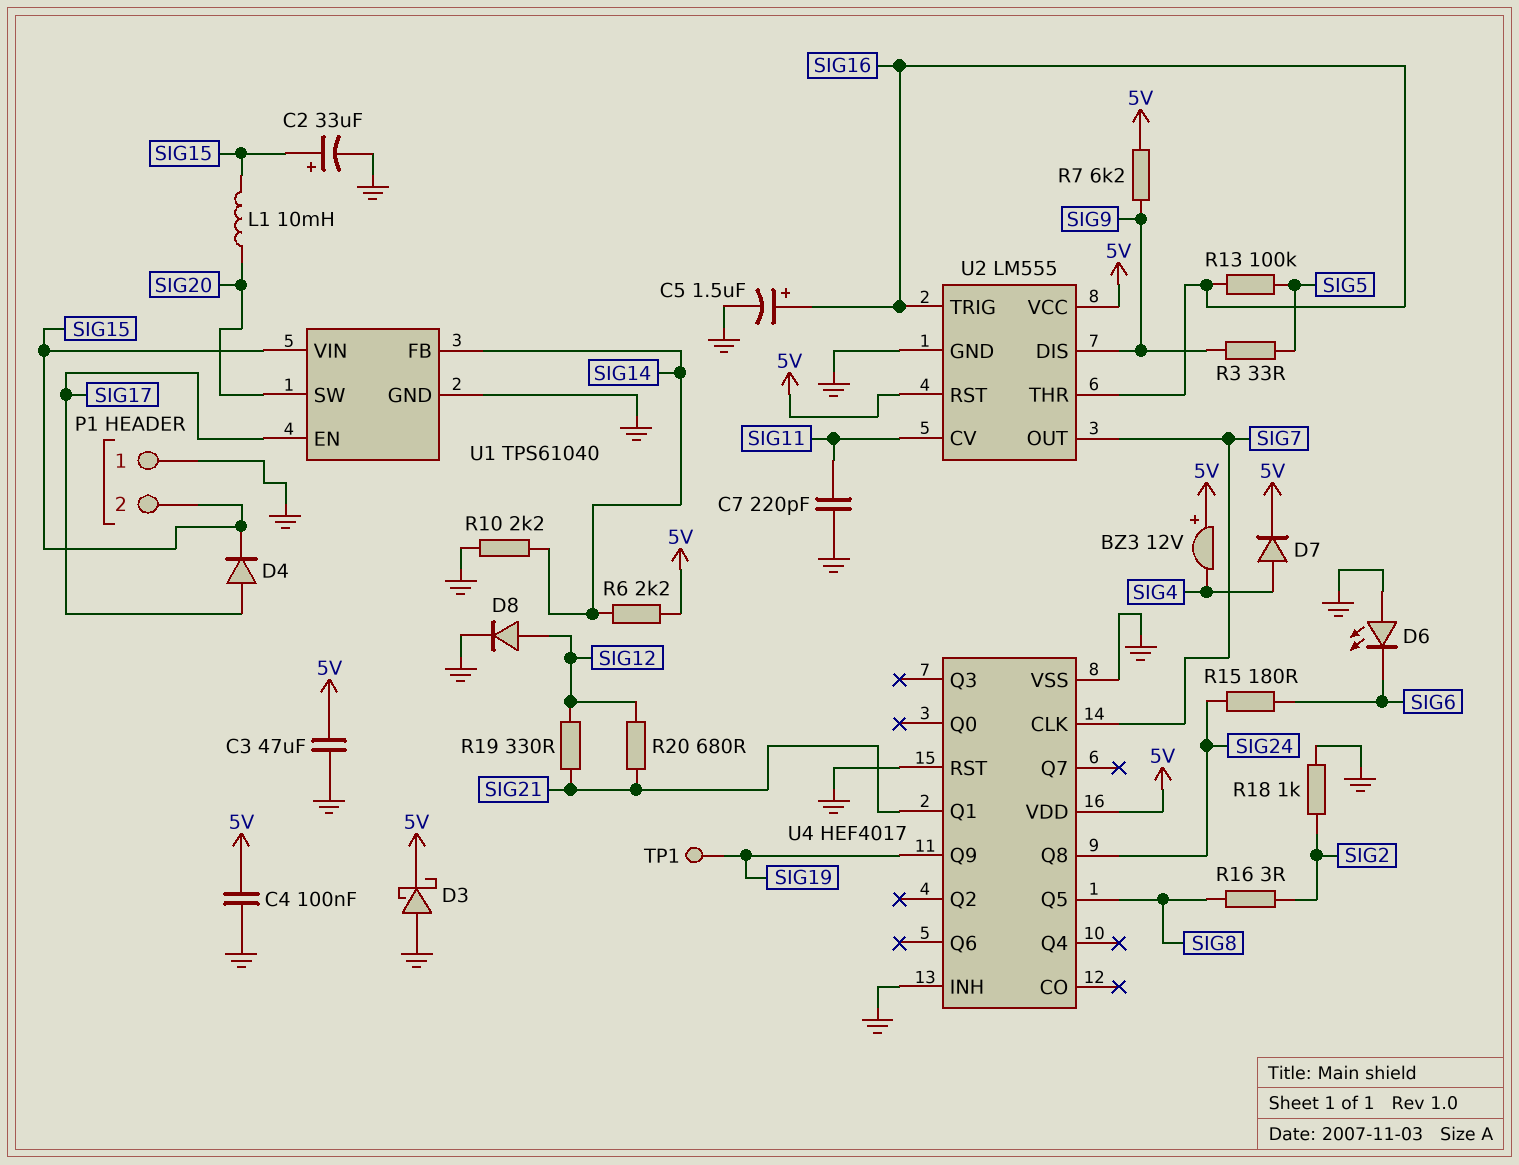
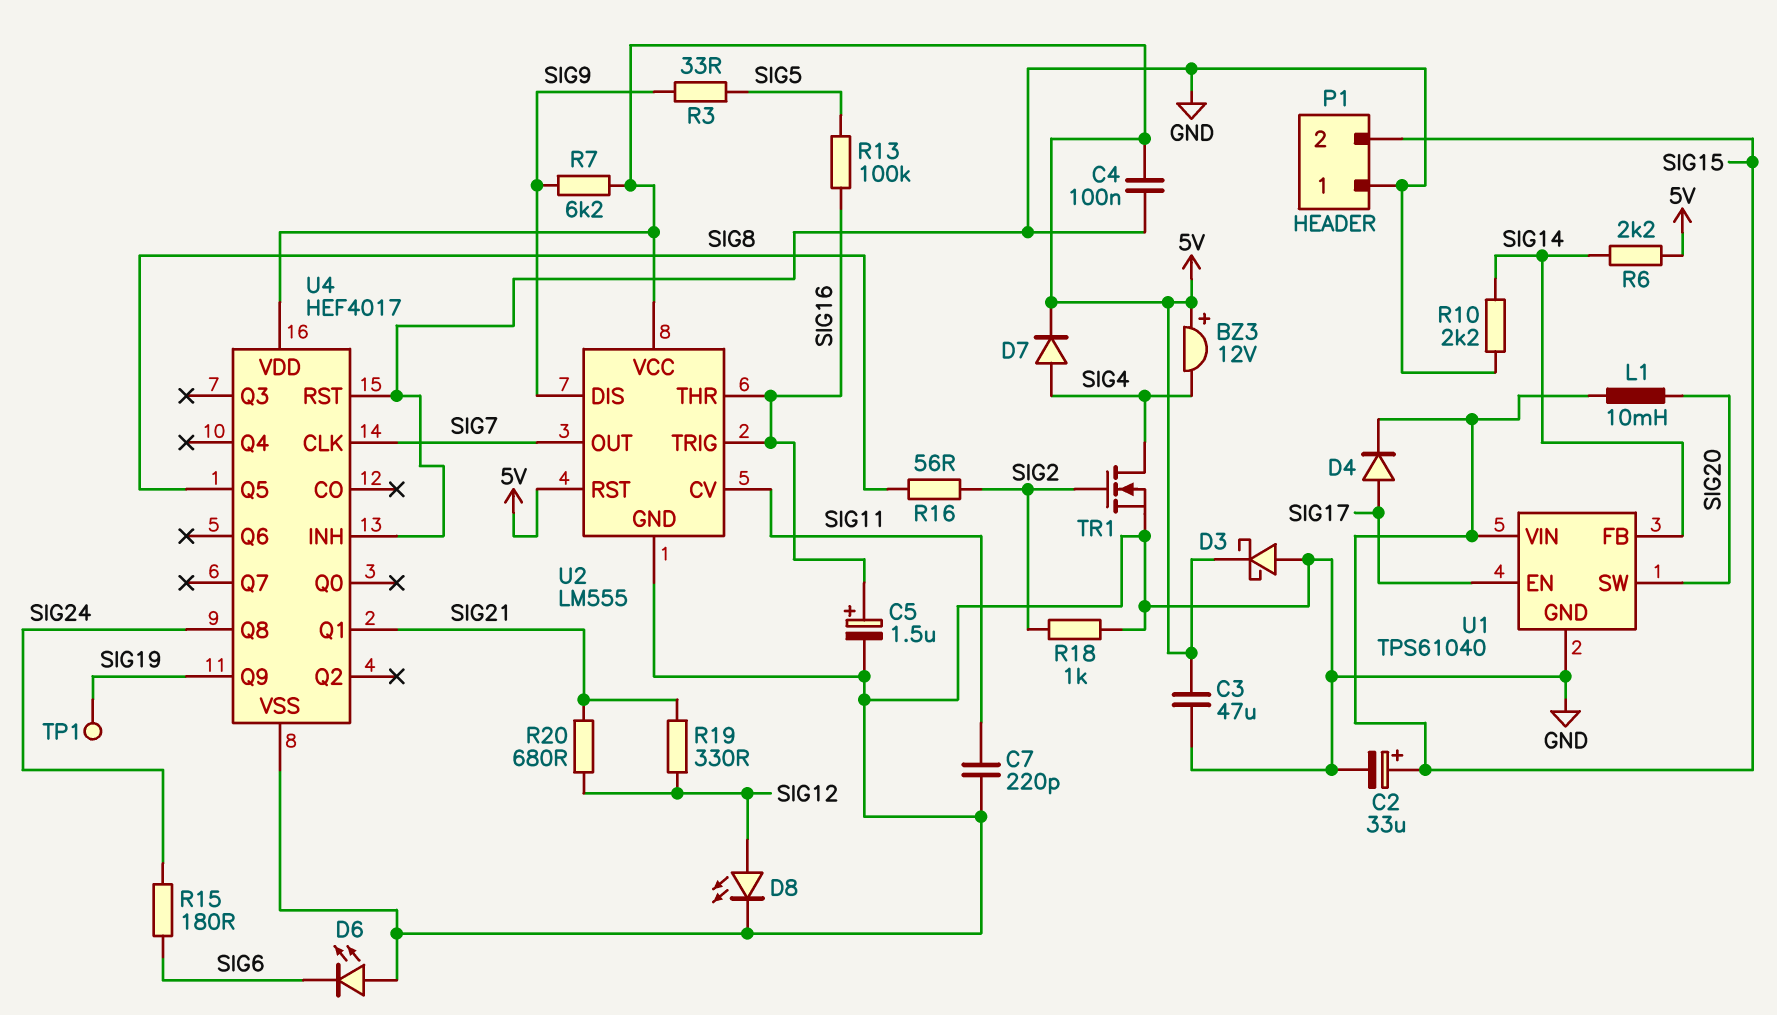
D8: diode (A SIG12, K GND) -> LED (A SIG12, K GND)
R16: 3 (SIG2, SIG8) -> 56 (SIG2, SIG8)
TR1: none -> NMOS (G SIG2, D SIG4, S GND)

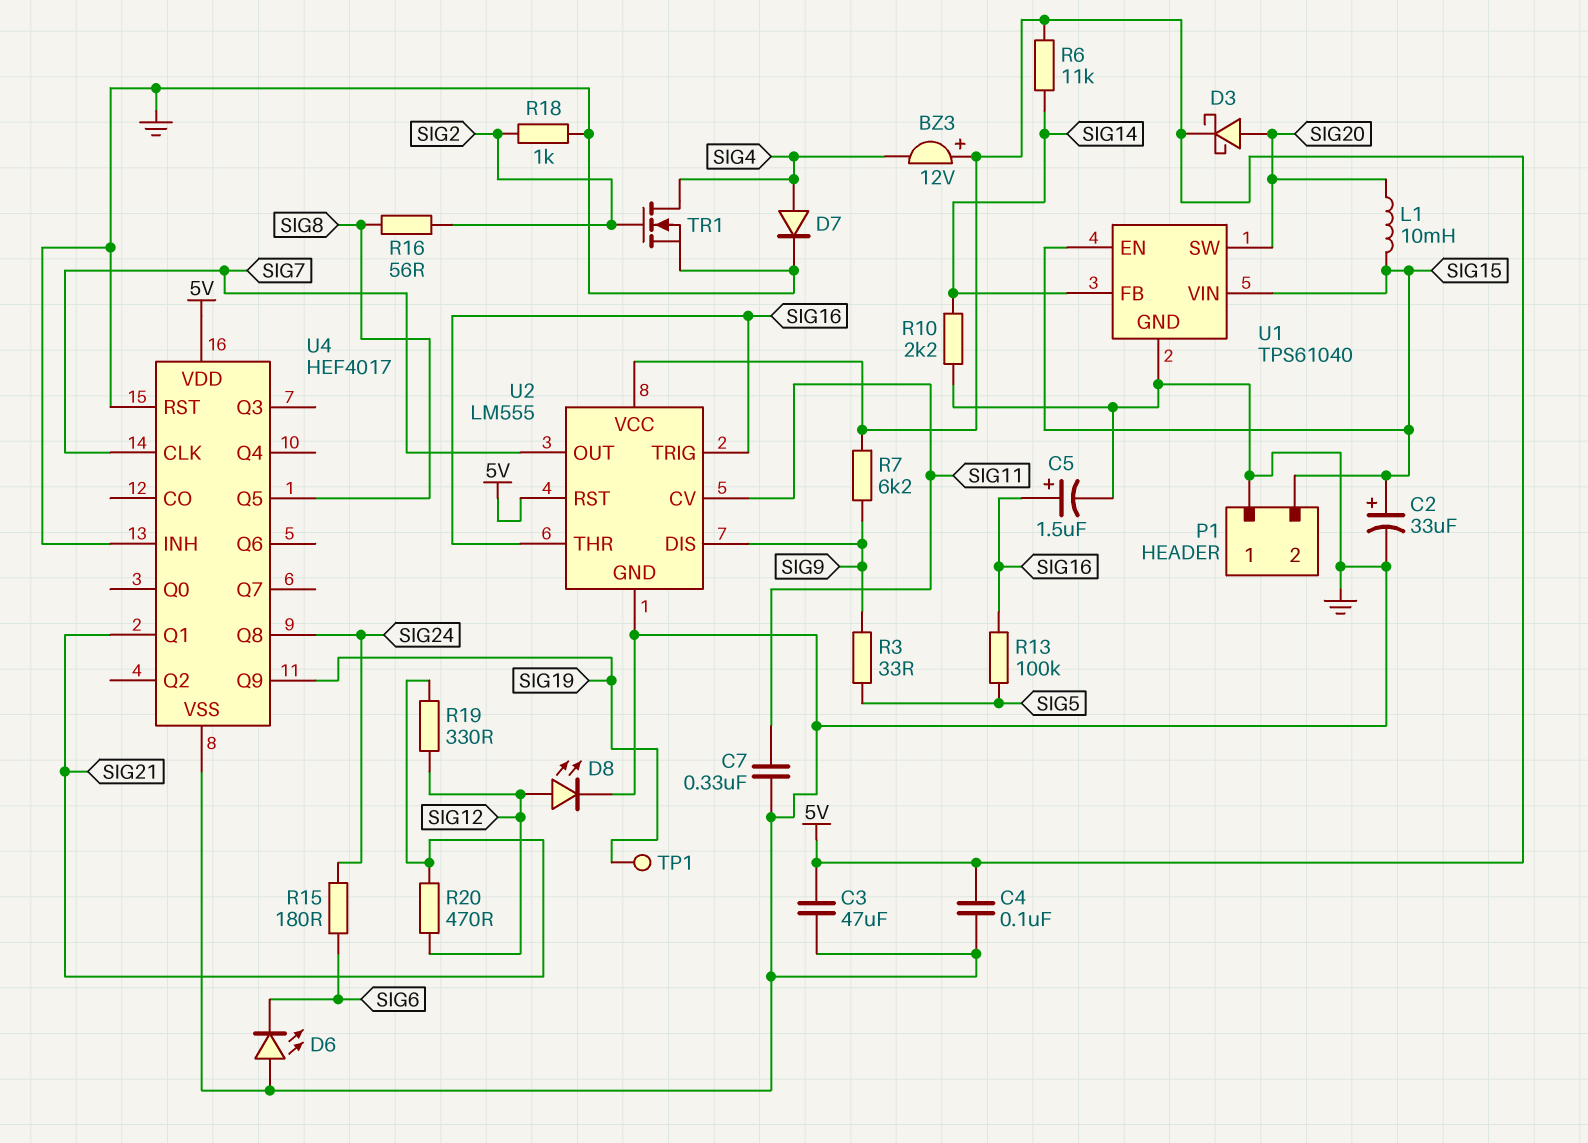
C7: 220pF (GND, SIG11) -> 330nF (GND, SIG11)
D3: schottky (A GND, K 5V) -> schottky (A SIG20, K 5V)
D4: diode (A SIG17, K SIG15) -> none
D7: diode (A SIG4, K 5V) -> diode (A SIG4, K GND)
R6: 2.2k (5V, SIG14) -> 11k (5V, SIG14)
R20: 680 (SIG12, SIG21) -> 470 (SIG12, SIG21)
U1 pin EN: SIG17 -> SIG15

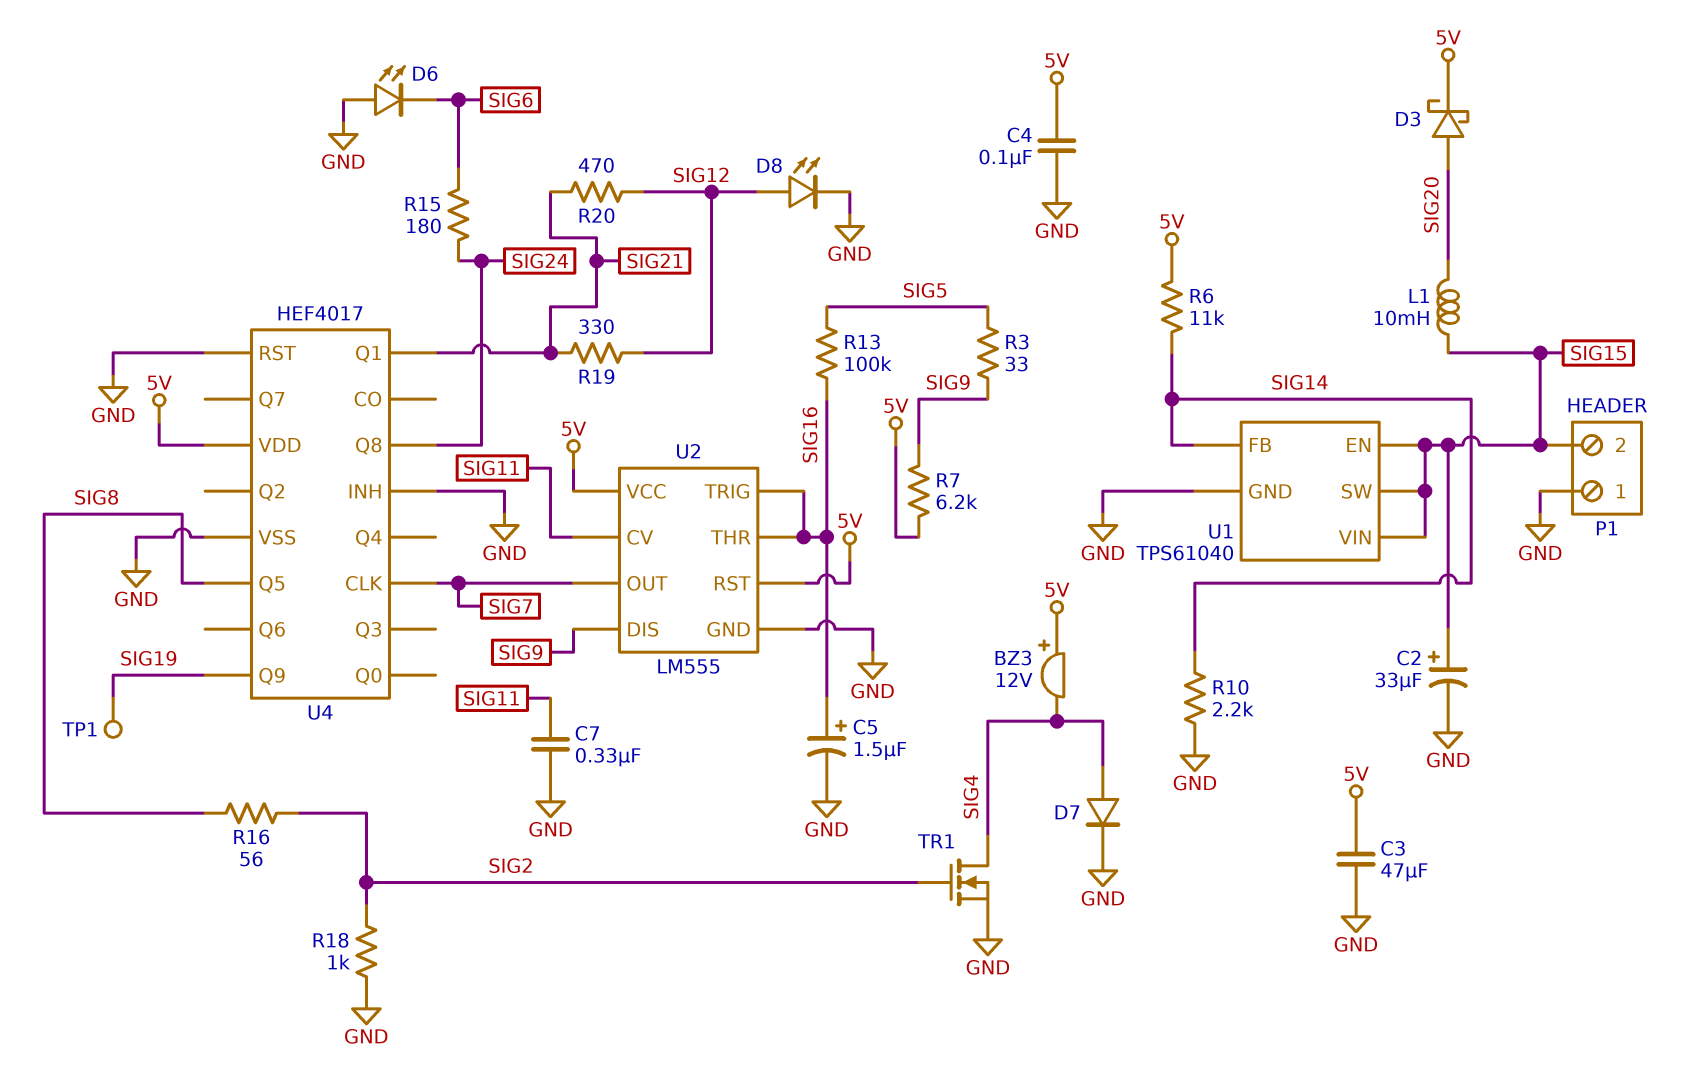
U1 pin SW: SIG20 -> SIG15

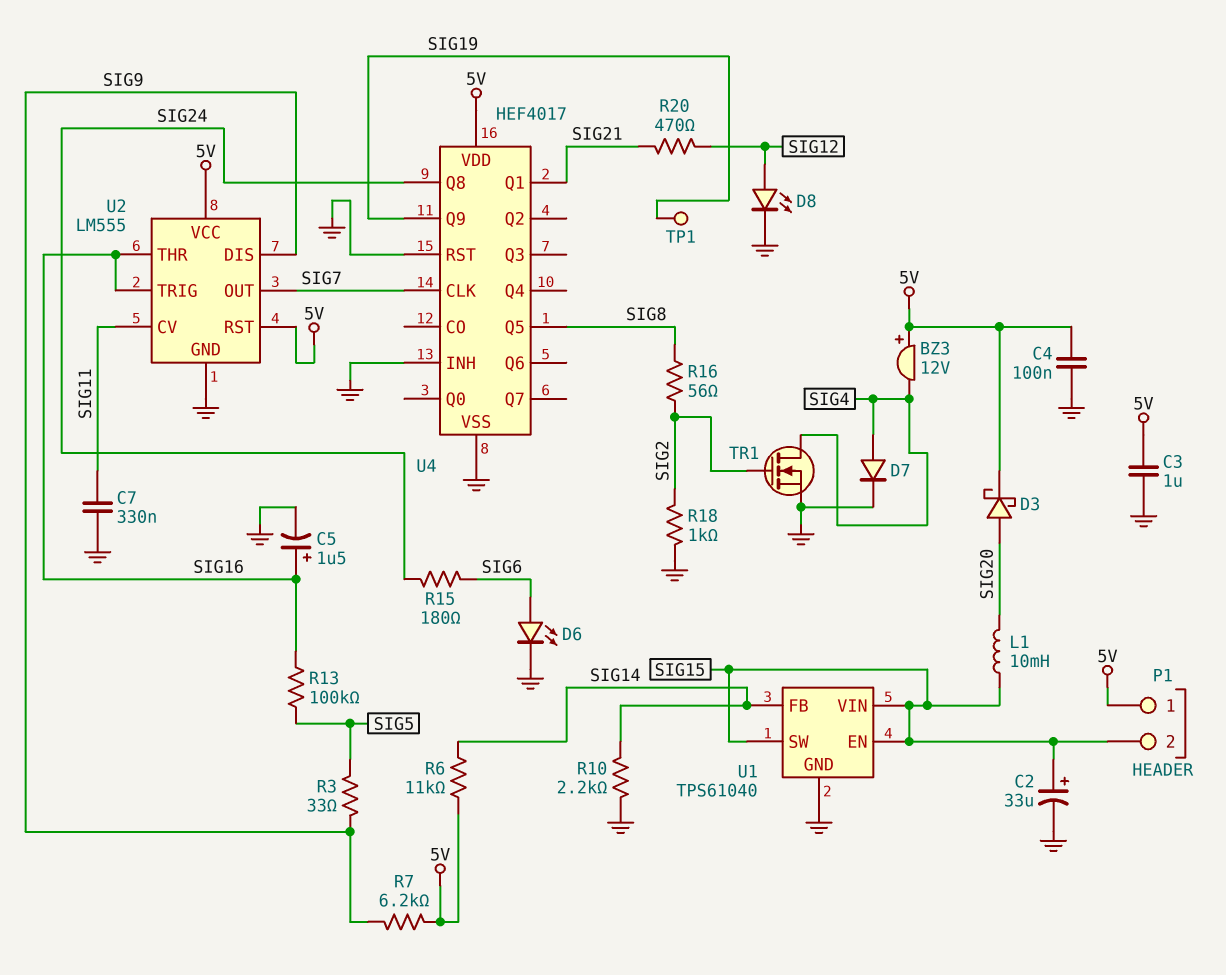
C3: 47uF (5V, GND) -> 1uF (5V, GND)
D6: LED (A GND, K SIG6) -> LED (A SIG6, K GND)
P1 pin 1: GND -> 5V
R19: 330 (SIG12, SIG21) -> none

